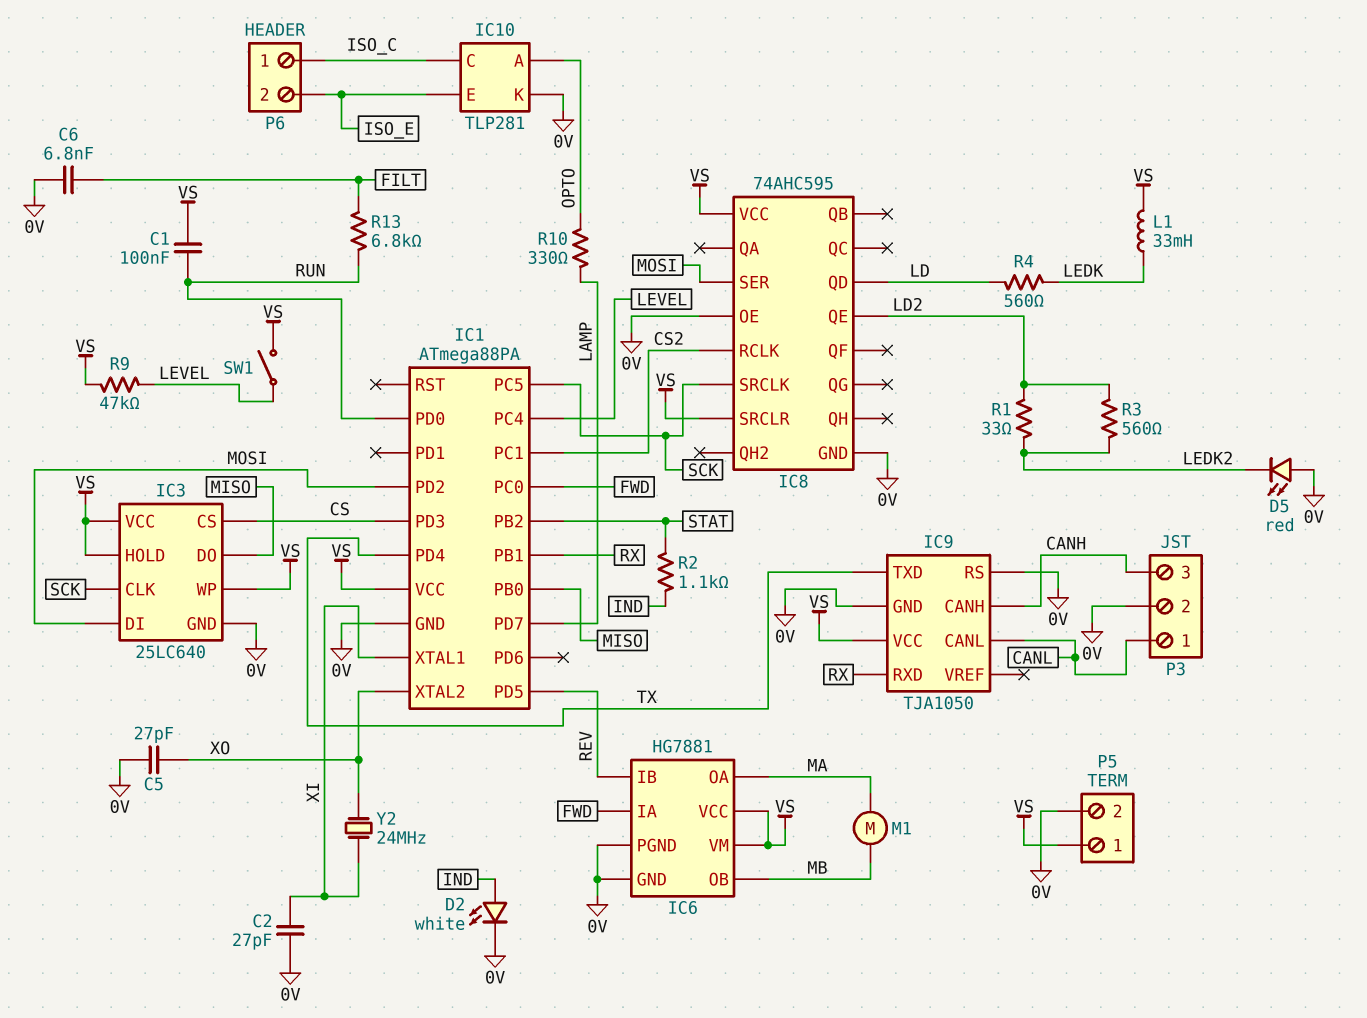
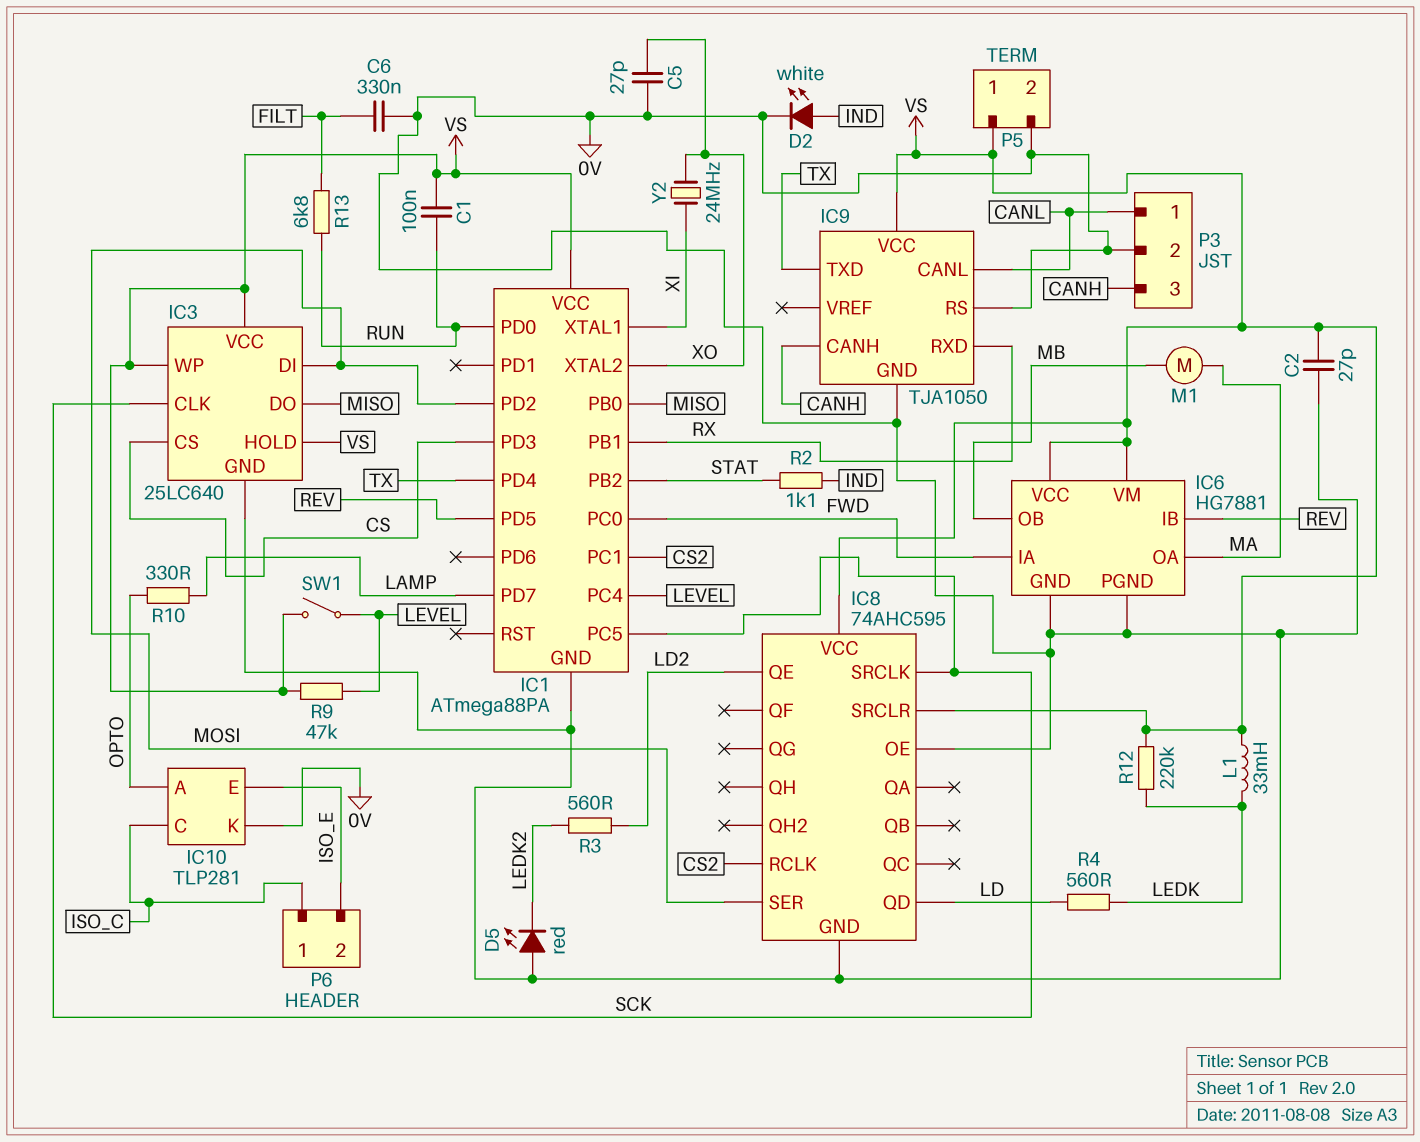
C2: 27pF (0V, XI) -> 27pF (0V, VS)
C6: 6.8nF (0V, FILT) -> 330nF (0V, FILT)
R1: 33 (LD2, LEDK2) -> none
R12: none -> 220k (LEDK, VS)

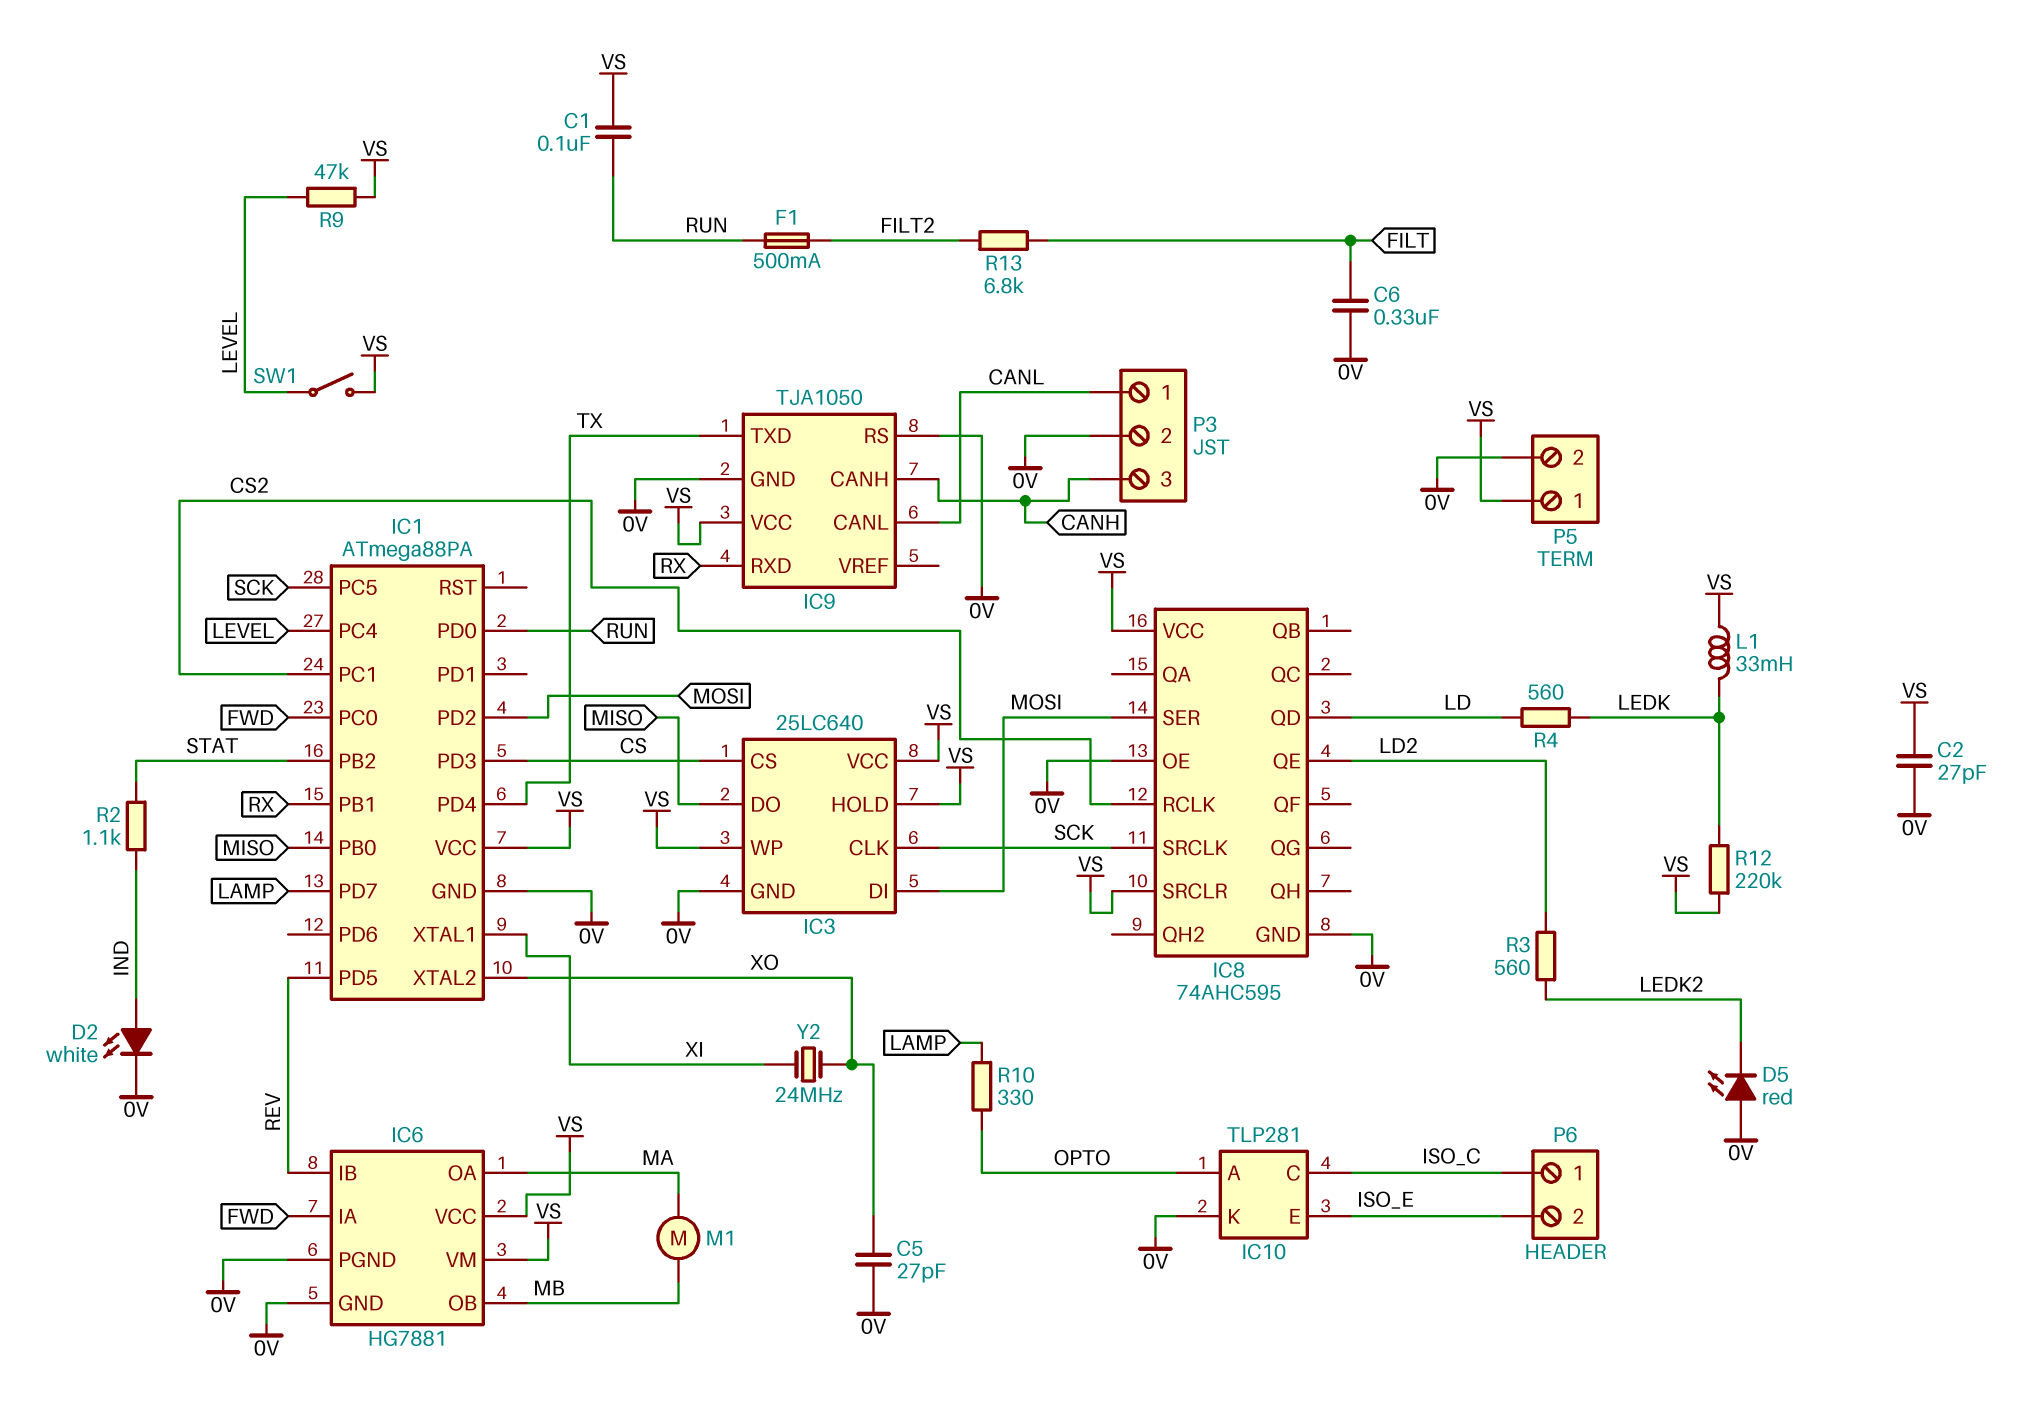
F1: none -> 500mA (FILT2, RUN)
R13: 6.8k (FILT, RUN) -> 6.8k (FILT, FILT2)

